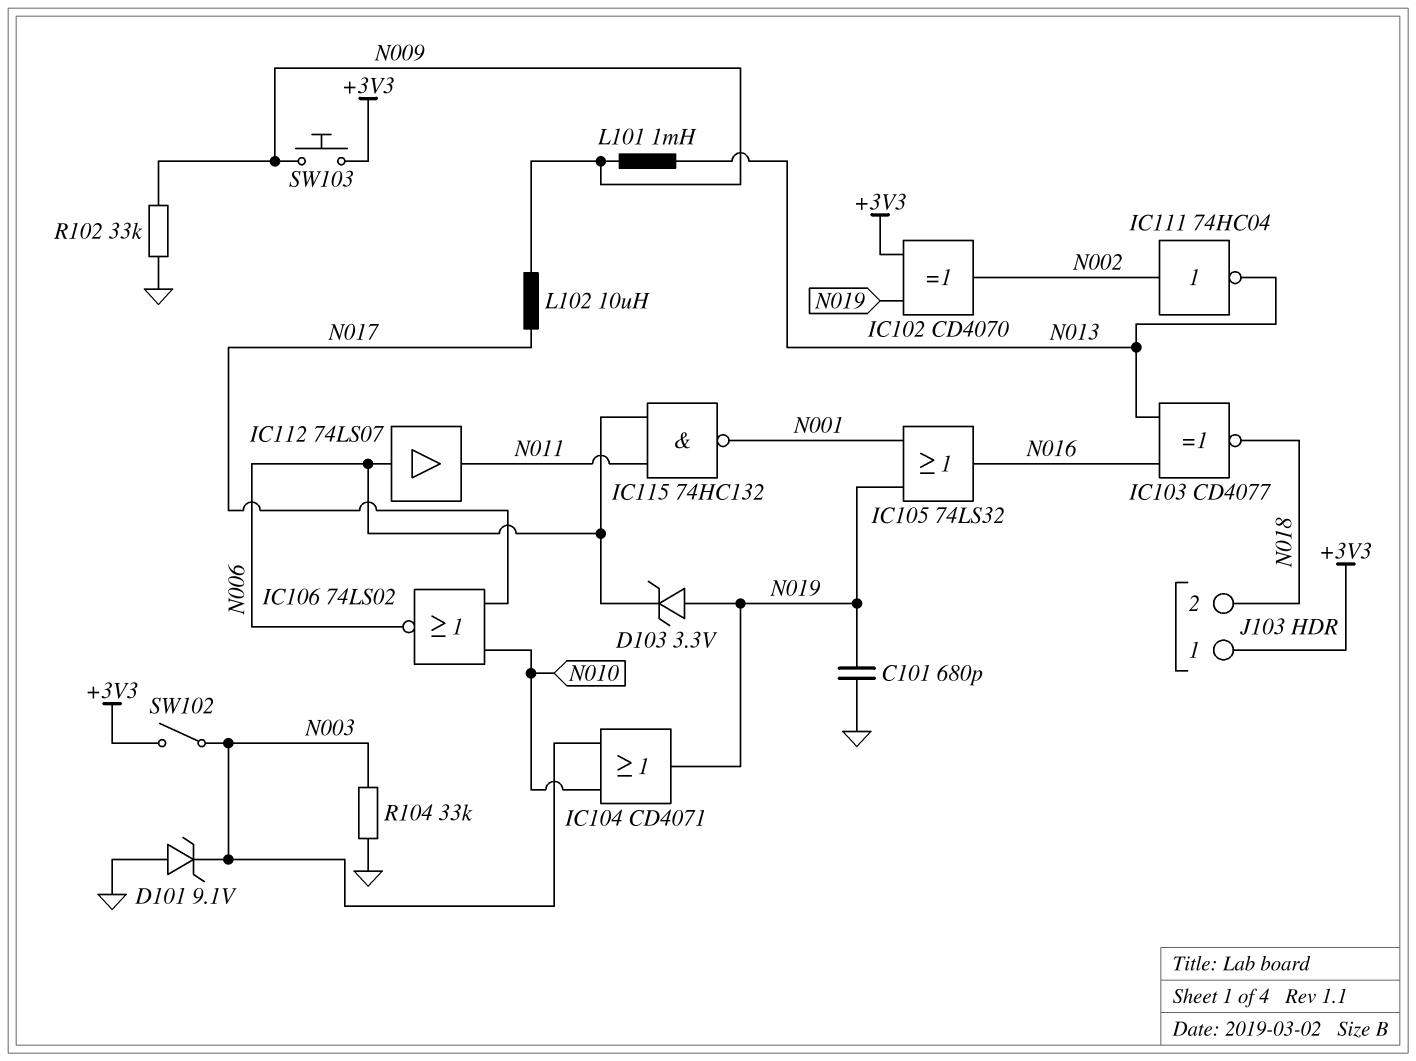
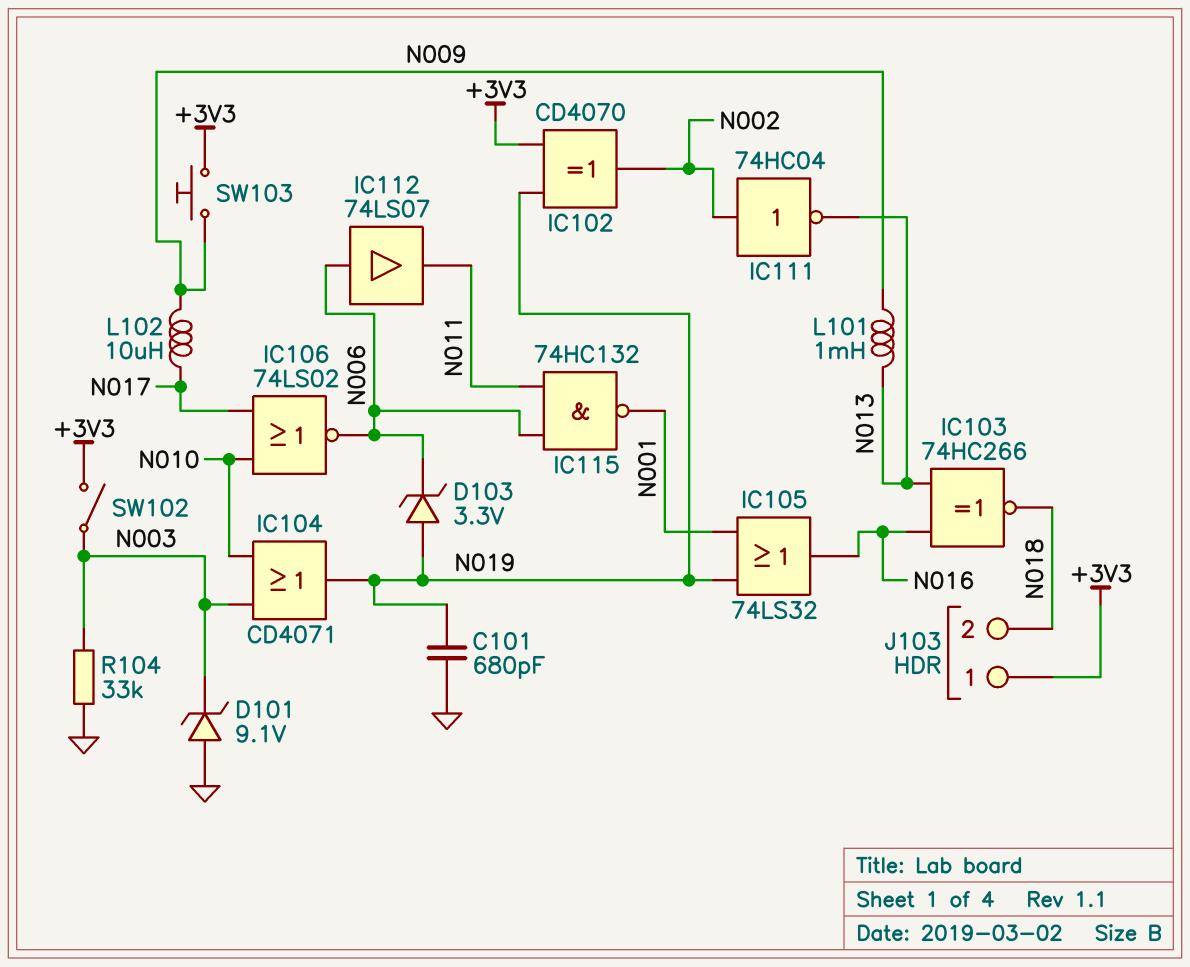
IC103: XNOR CD4077 (in N013, in N016, out N018) -> XNOR 74HC266 (in N013, in N016, out N018)
R102: 33k (GND, N009) -> none

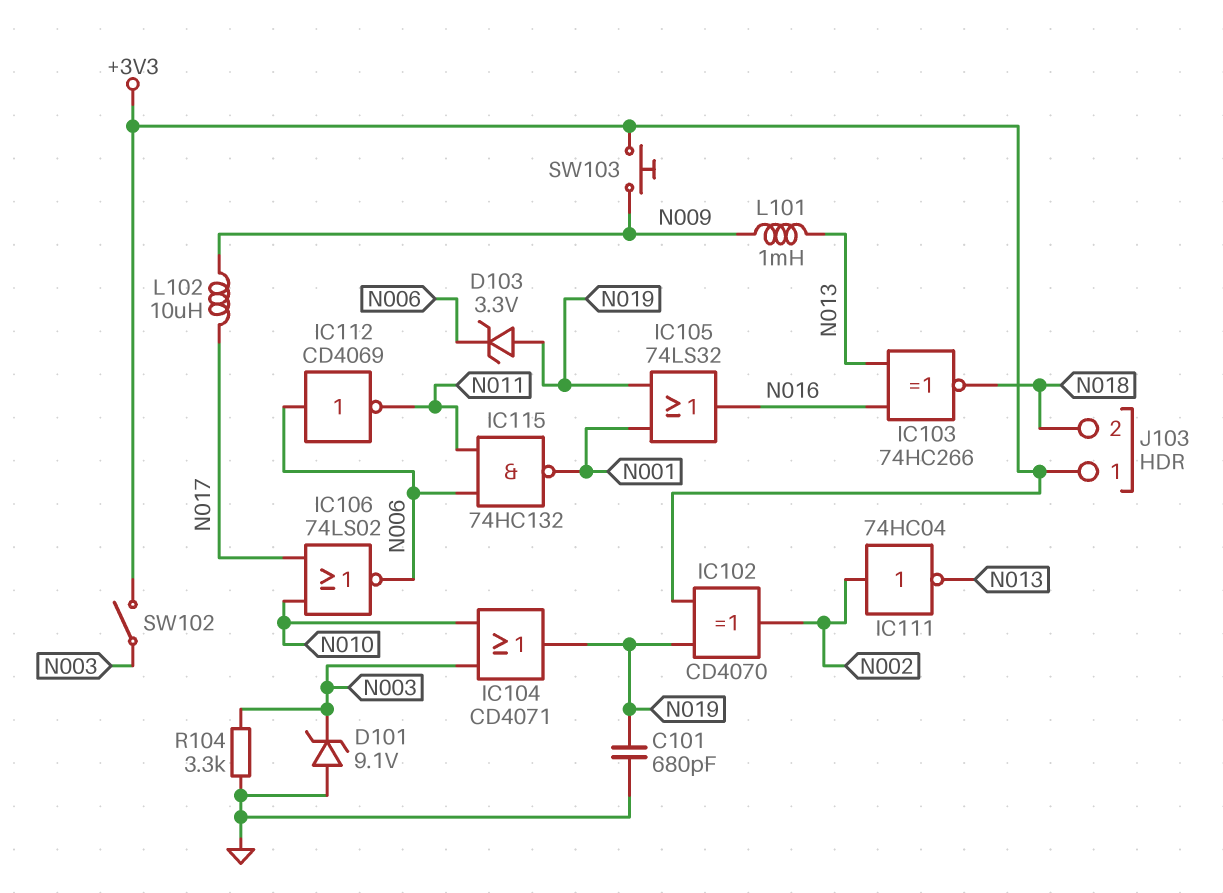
IC112: buffer 74LS07 (in N006, out N011) -> NOT CD4069 (in N006, out N011)
R104: 33k (GND, N003) -> 3.3k (GND, N003)

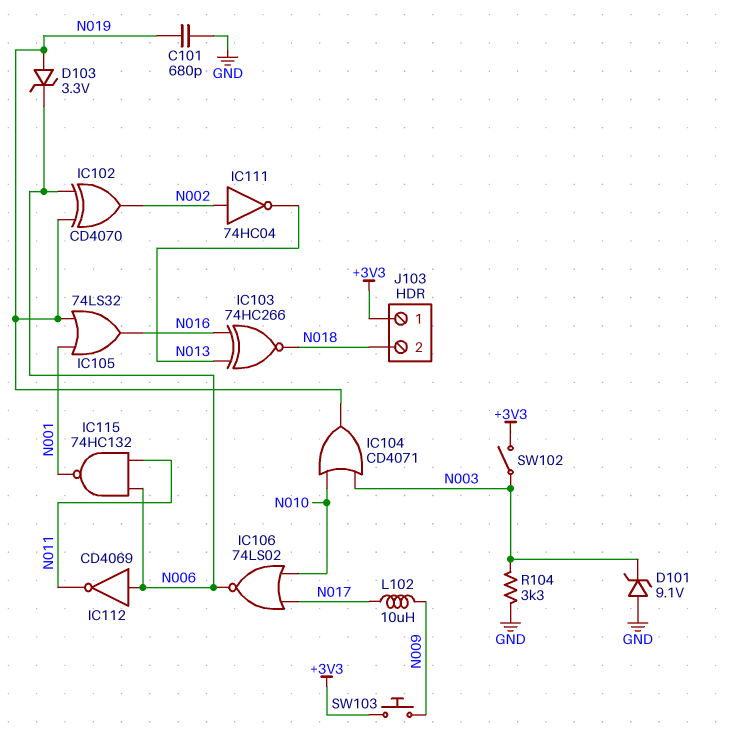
IC102: XOR CD4070 (in +3V3, in N019, out N002) -> XOR CD4070 (in N006, in N019, out N002)
L101: 1mH (N009, N013) -> none

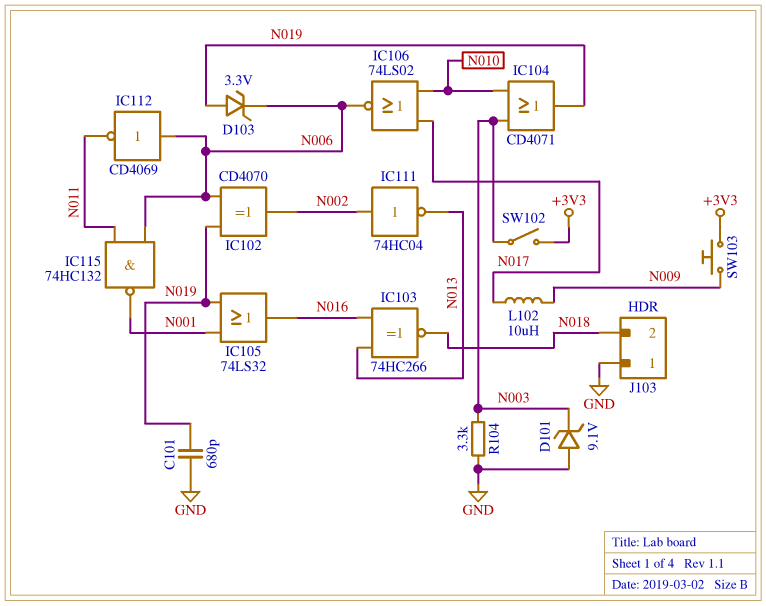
J103 pin 1: +3V3 -> GND

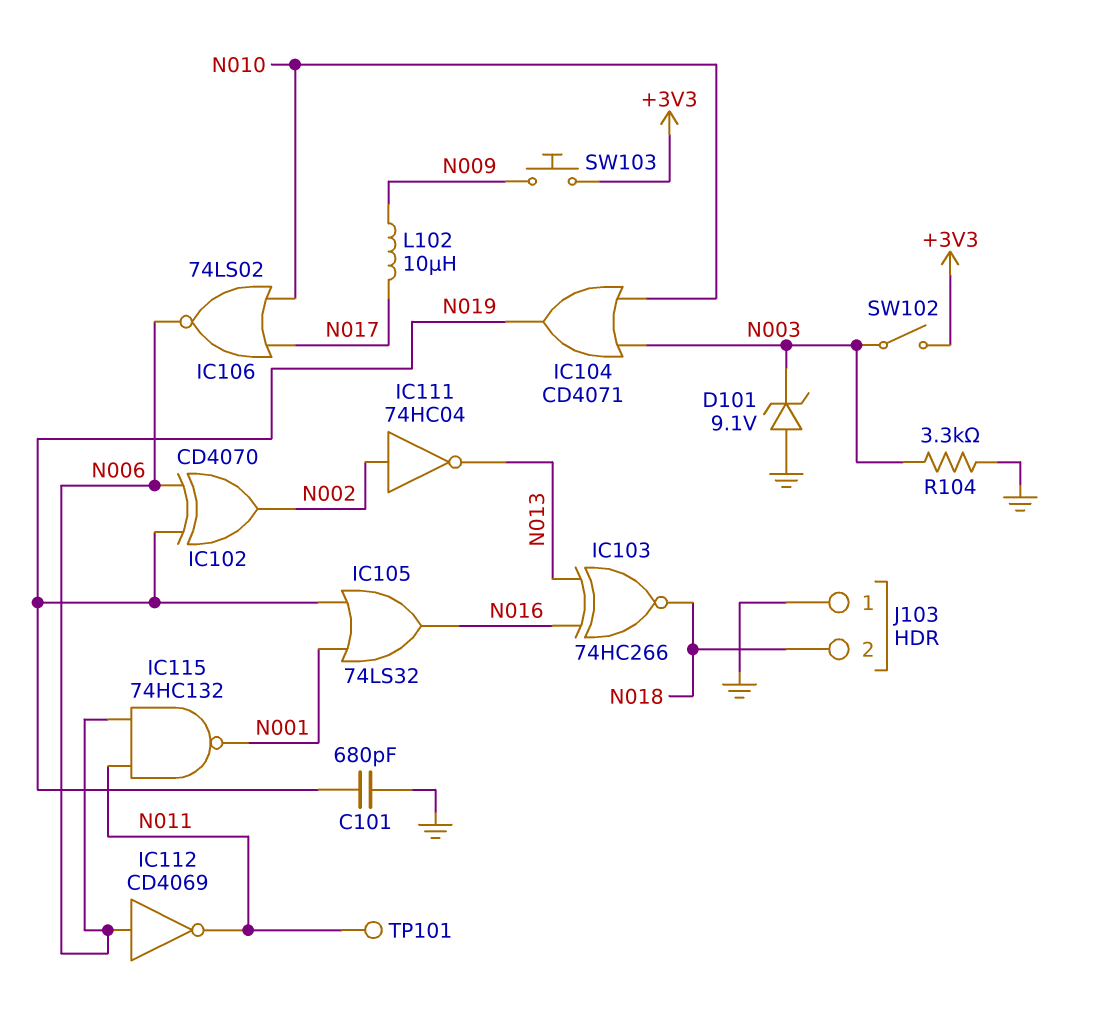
D103: zener 3.3V (A N019, K N006) -> none
TP101: none -> test point (N011)

